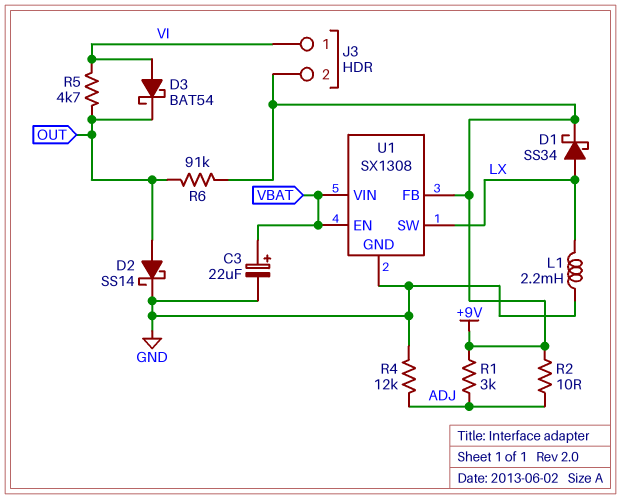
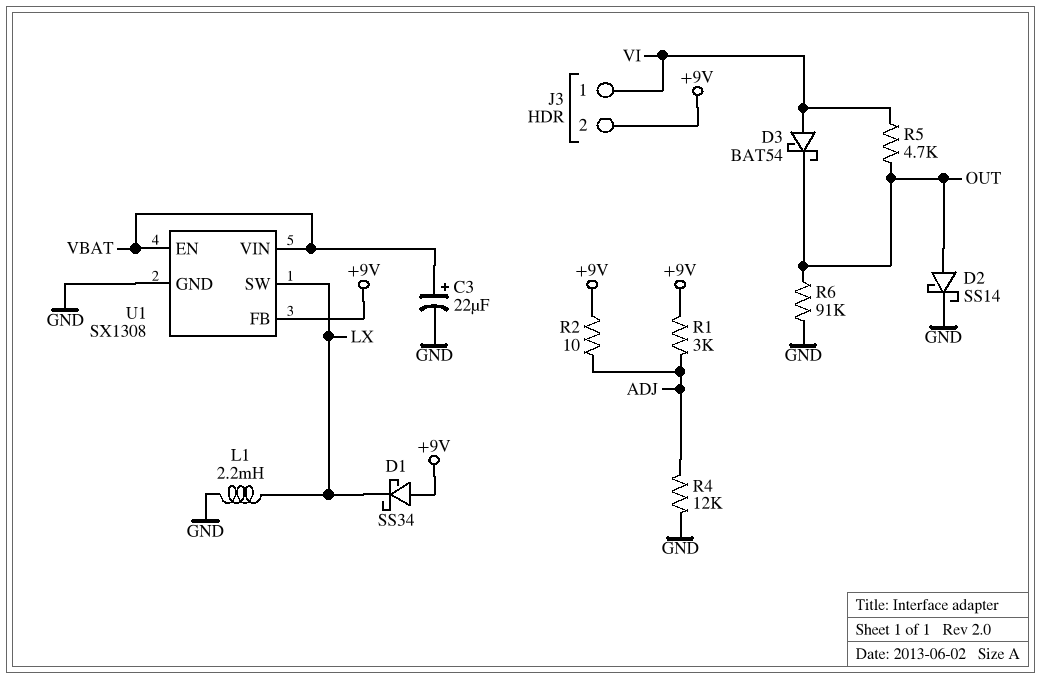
D1: schottky SS34 (A LX, K +9V) -> schottky SS34 (A +9V, K LX)
R6: 91k (+9V, OUT) -> 91k (GND, OUT)

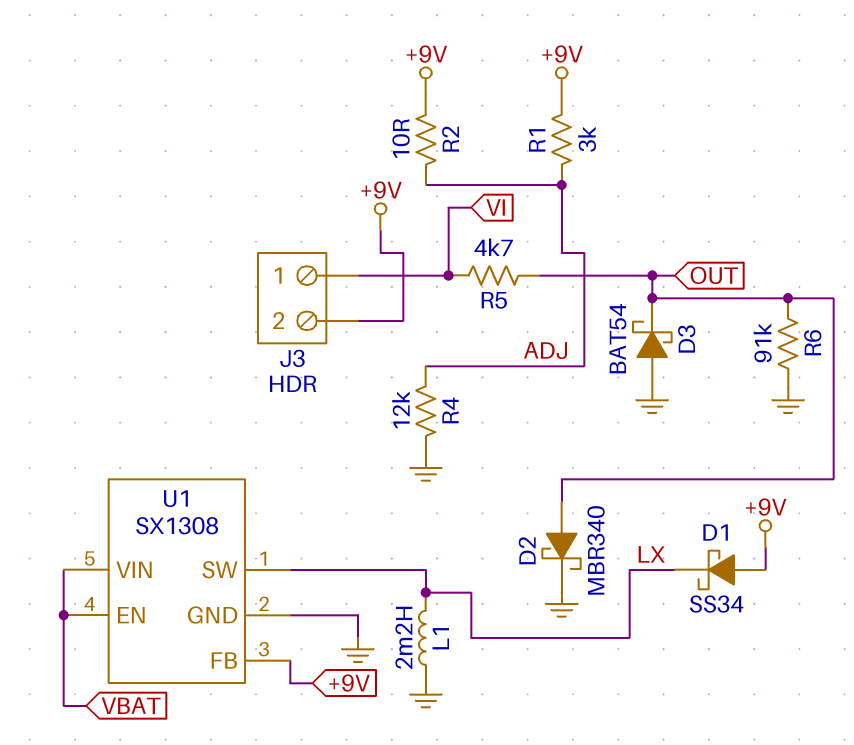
C3: 22uF (plus VBAT, minus GND) -> none
D2: schottky SS14 (A OUT, K GND) -> schottky MBR340 (A OUT, K GND)
D3: schottky BAT54 (A VI, K OUT) -> schottky BAT54 (A GND, K OUT)

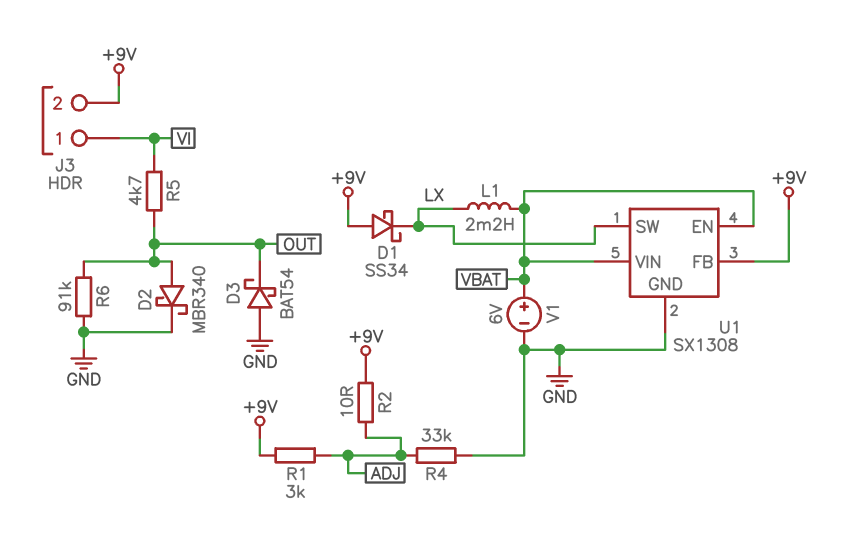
L1: 2.2mH (GND, LX) -> 2.2mH (LX, VBAT)
R4: 12k (ADJ, GND) -> 33k (ADJ, GND)
V1: none -> 6V (plus VBAT, minus GND)

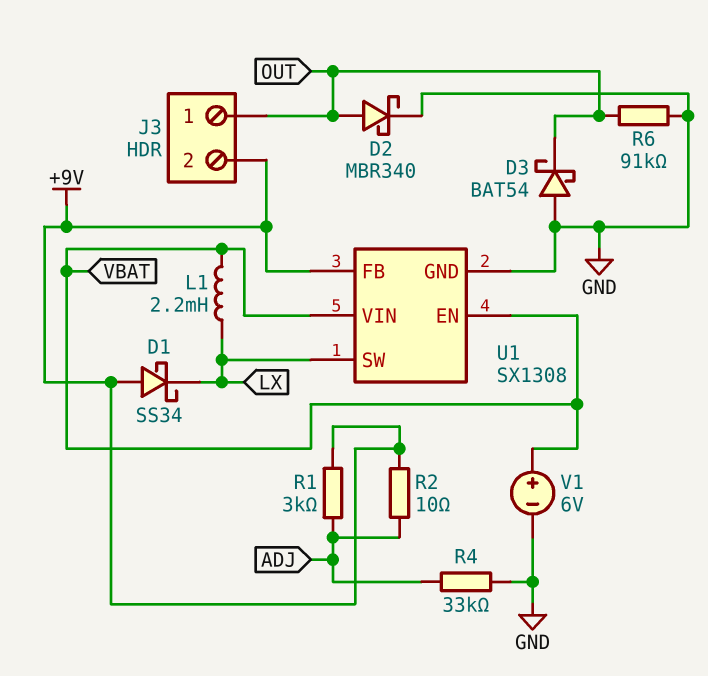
J3 pin 1: VI -> OUT
R5: 4.7k (OUT, VI) -> none

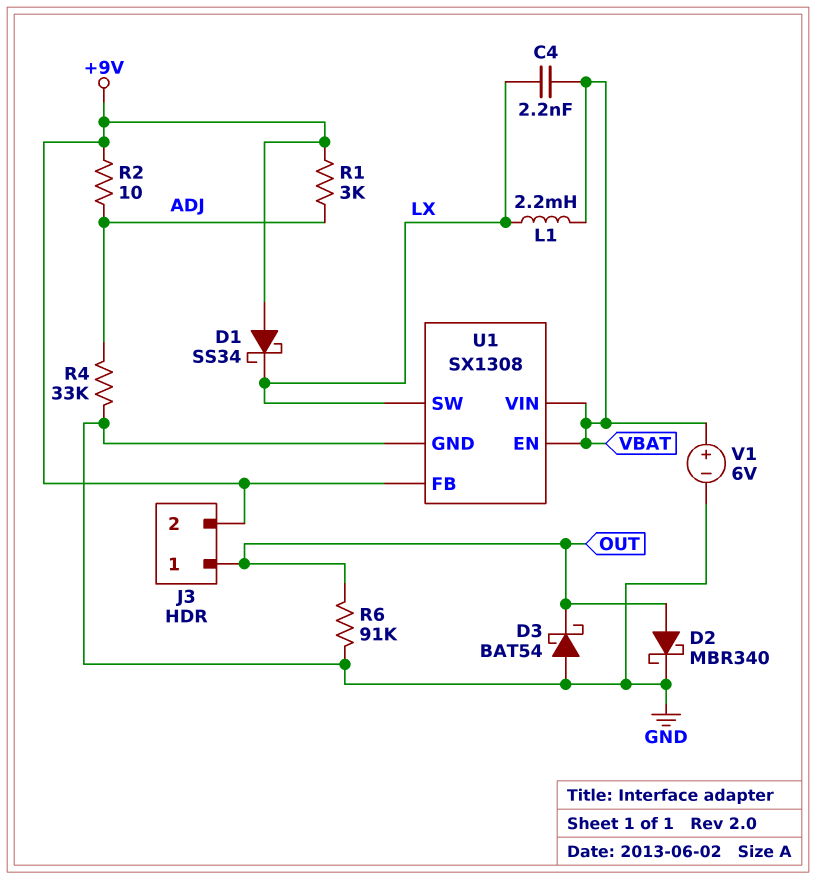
C4: none -> 2.2nF (LX, VBAT)

